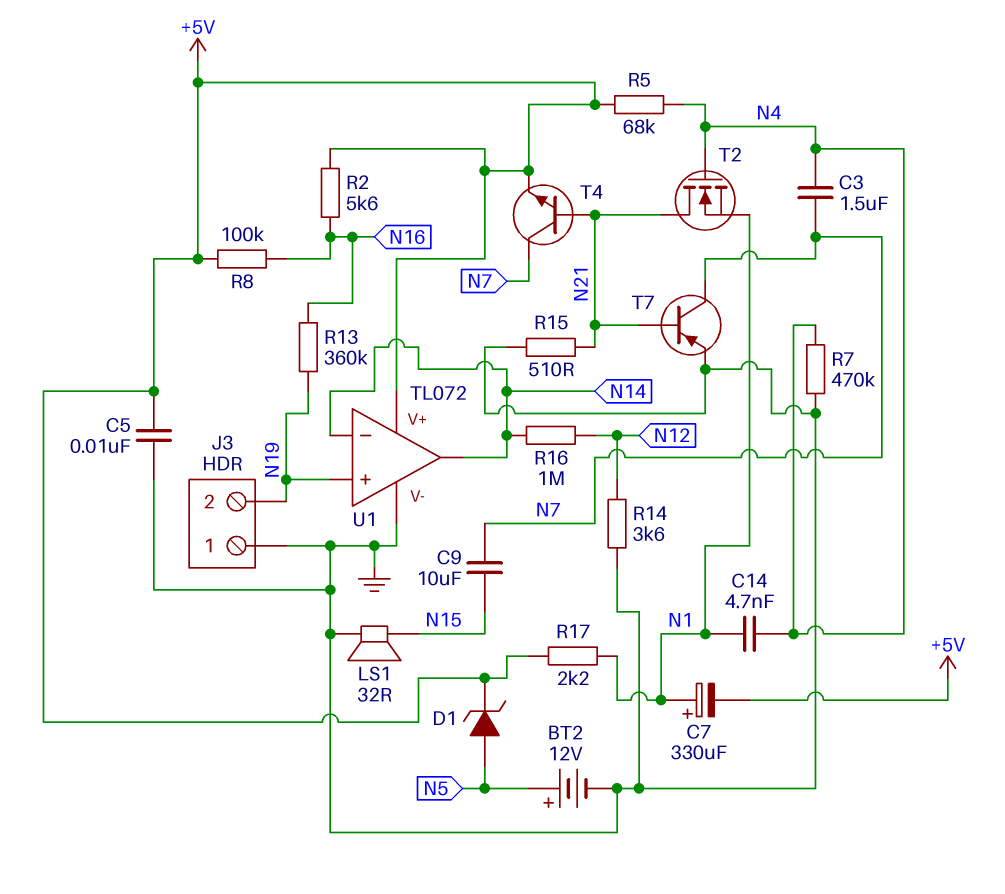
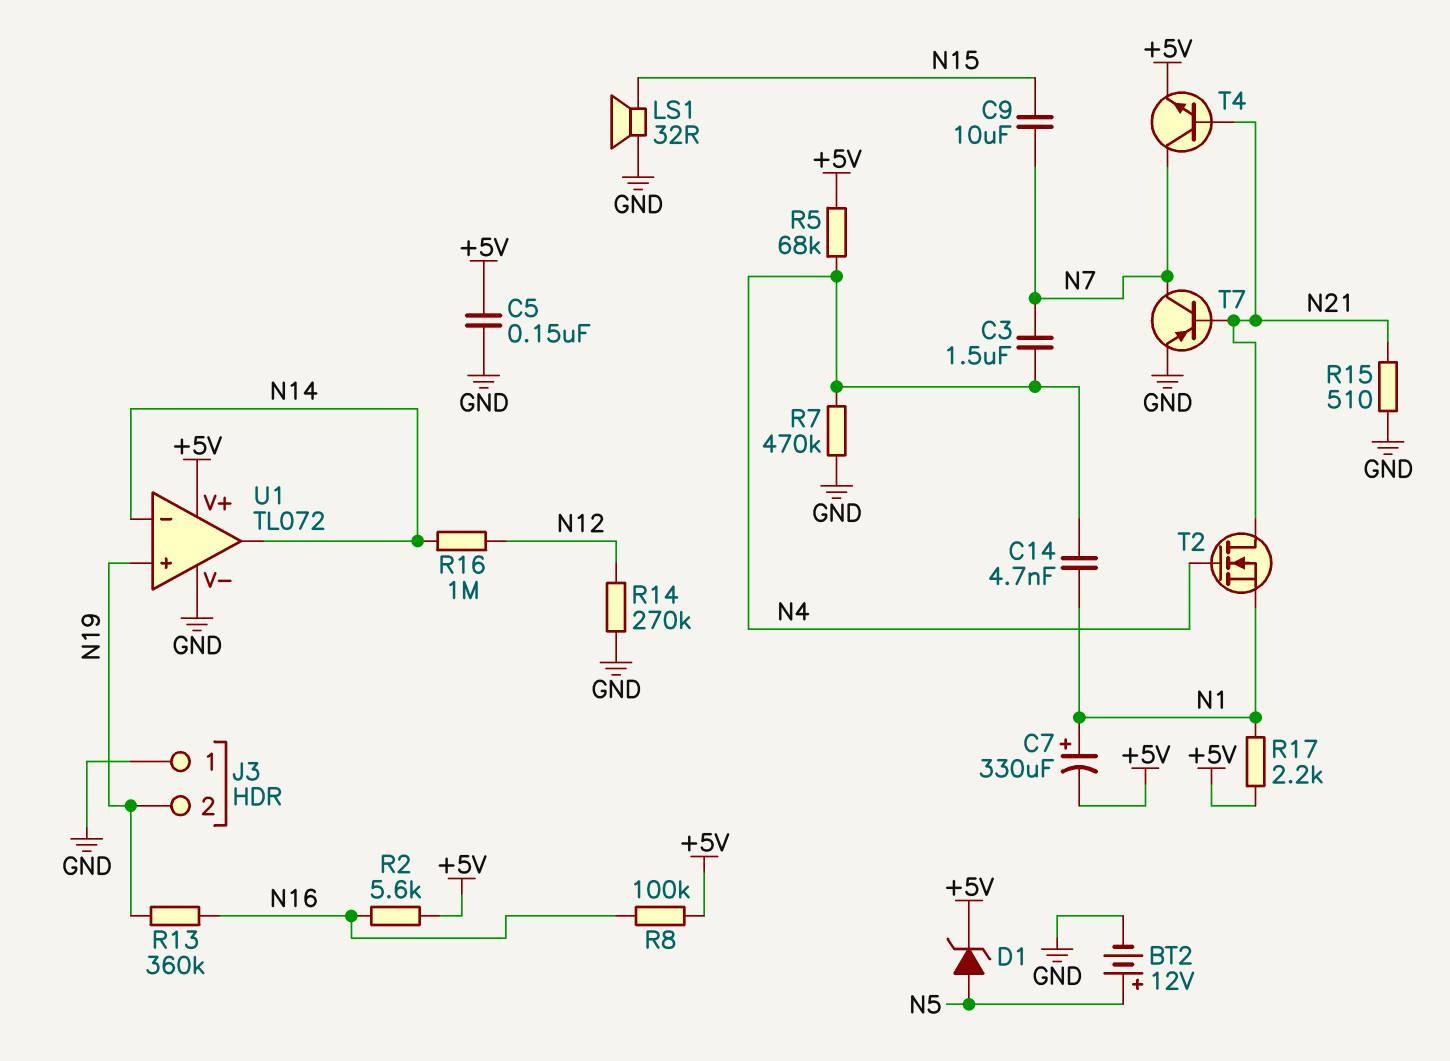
C5: 10nF (+5V, GND) -> 150nF (+5V, GND)
R14: 3.6k (GND, N12) -> 270k (GND, N12)

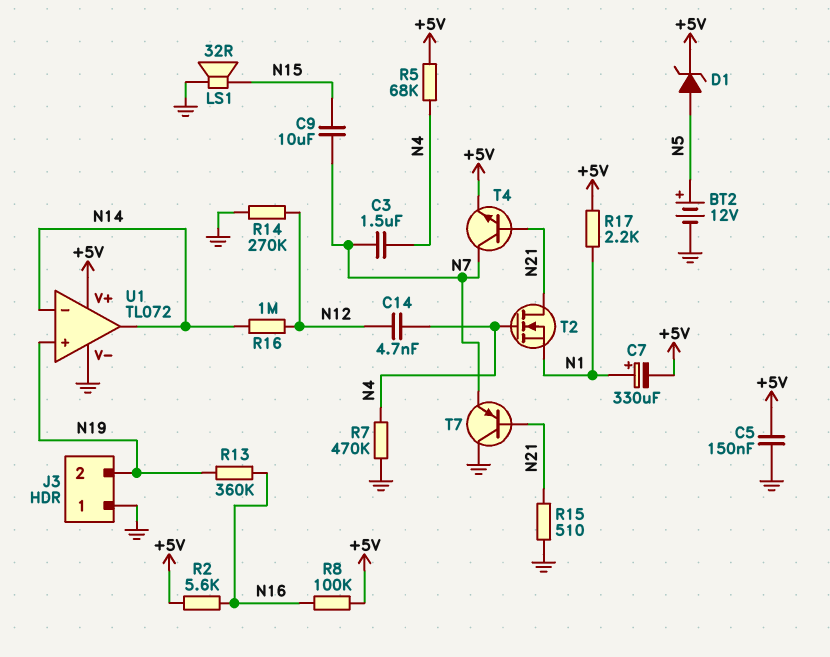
C14: 4.7nF (N1, N4) -> 4.7nF (N4, N12)
T7: PNP (B N21, C N7, E GND) -> PNP (B N21, C GND, E N7)

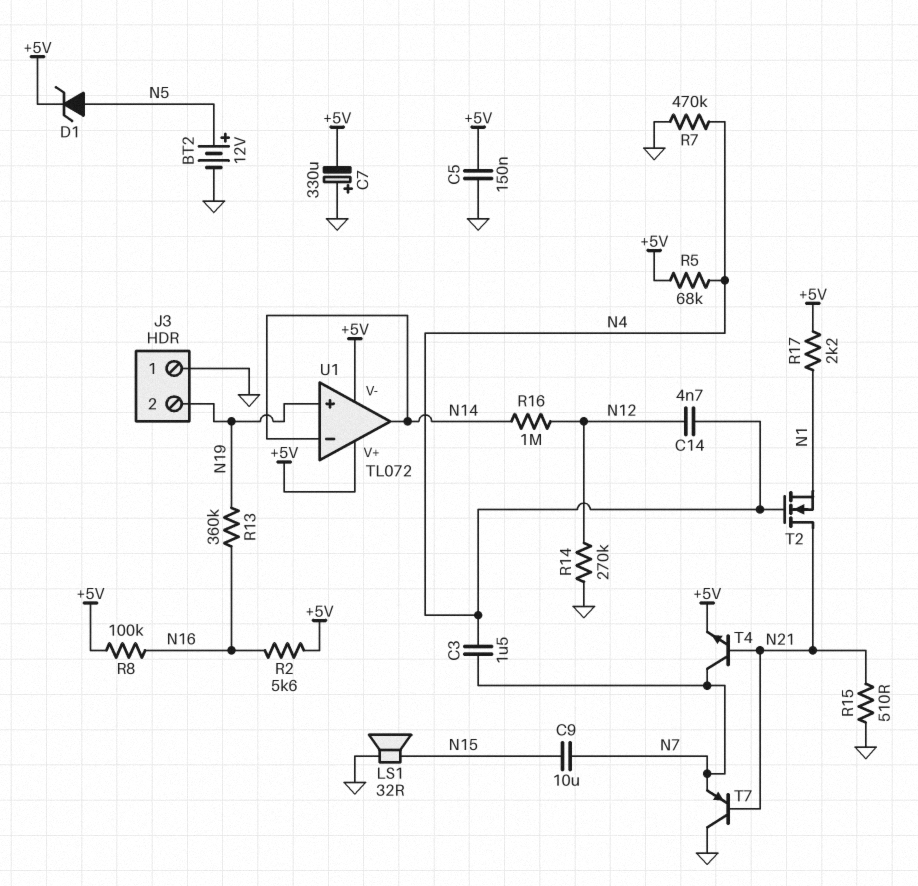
C7: 330uF (plus N1, minus +5V) -> 330uF (plus GND, minus +5V)
U1 pin V-: GND -> +5V

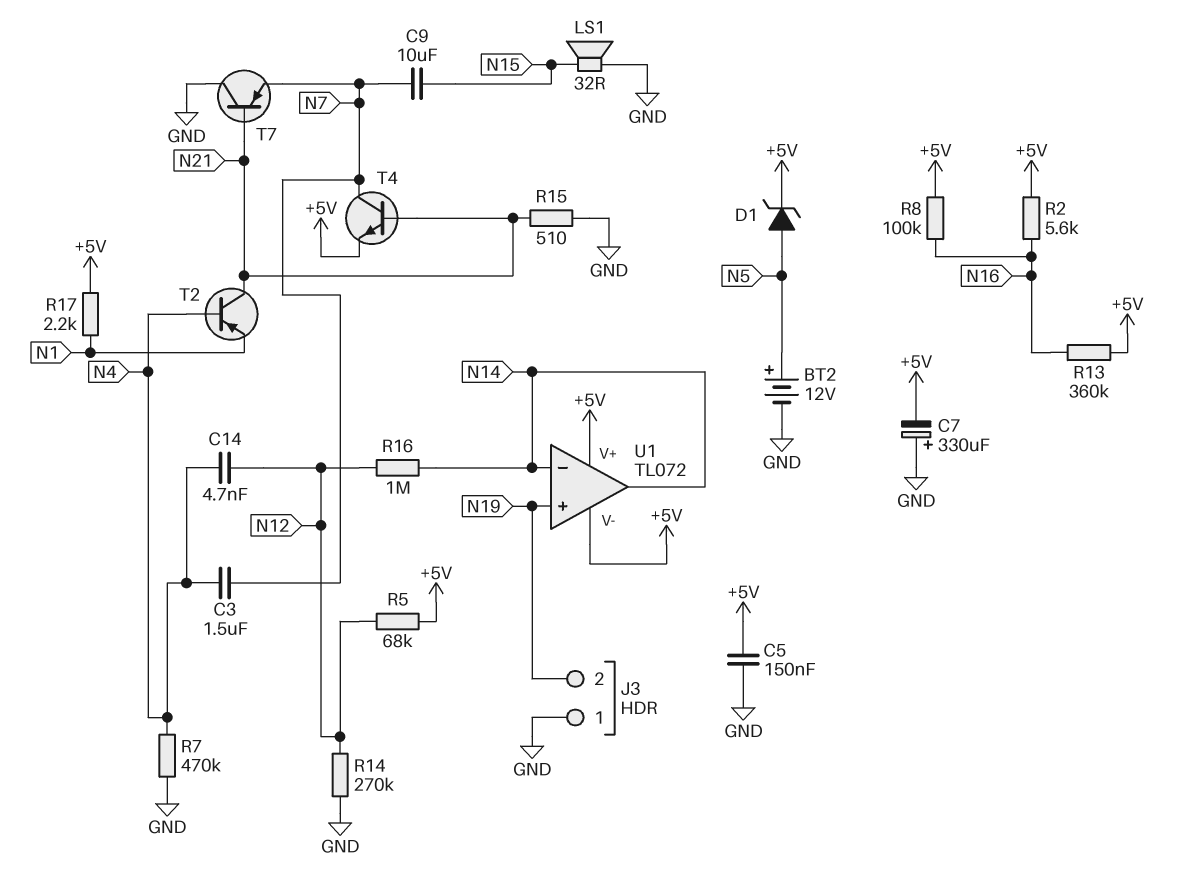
R5: 68k (+5V, N4) -> 68k (+5V, N12)
R13: 360k (N16, N19) -> 360k (+5V, N16)
T2: NMOS (G N4, D N21, S N1) -> PNP (B N4, C N21, E N1)

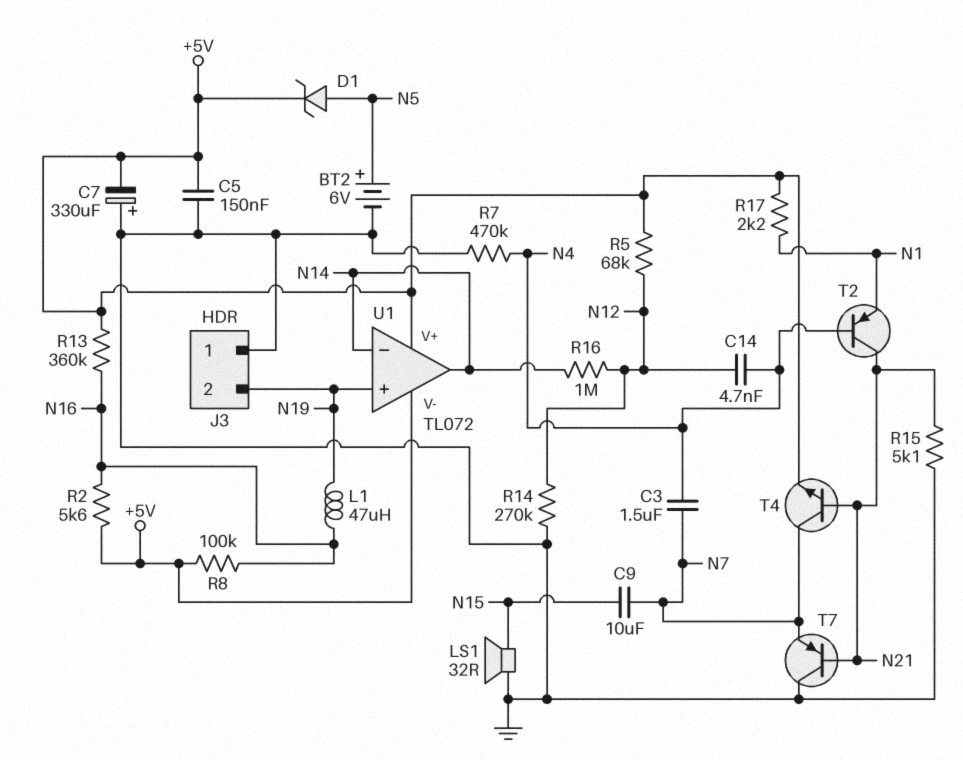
BT2: 12V (plus N5, minus GND) -> 6V (plus N5, minus GND)
L1: none -> 47uH (N16, N19)
R15: 510 (GND, N21) -> 5.1k (GND, N21)

